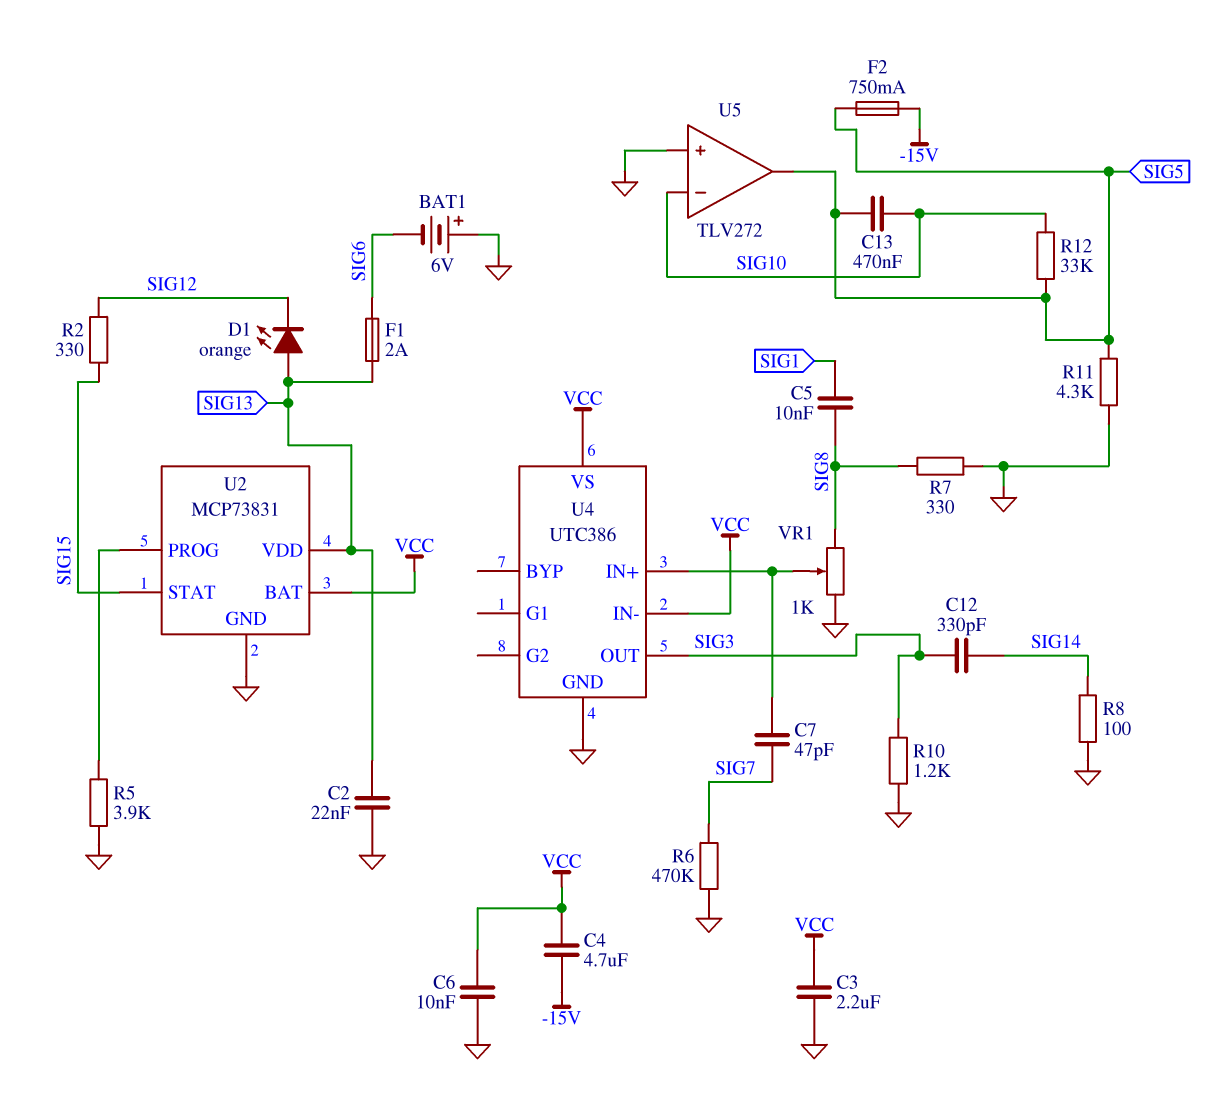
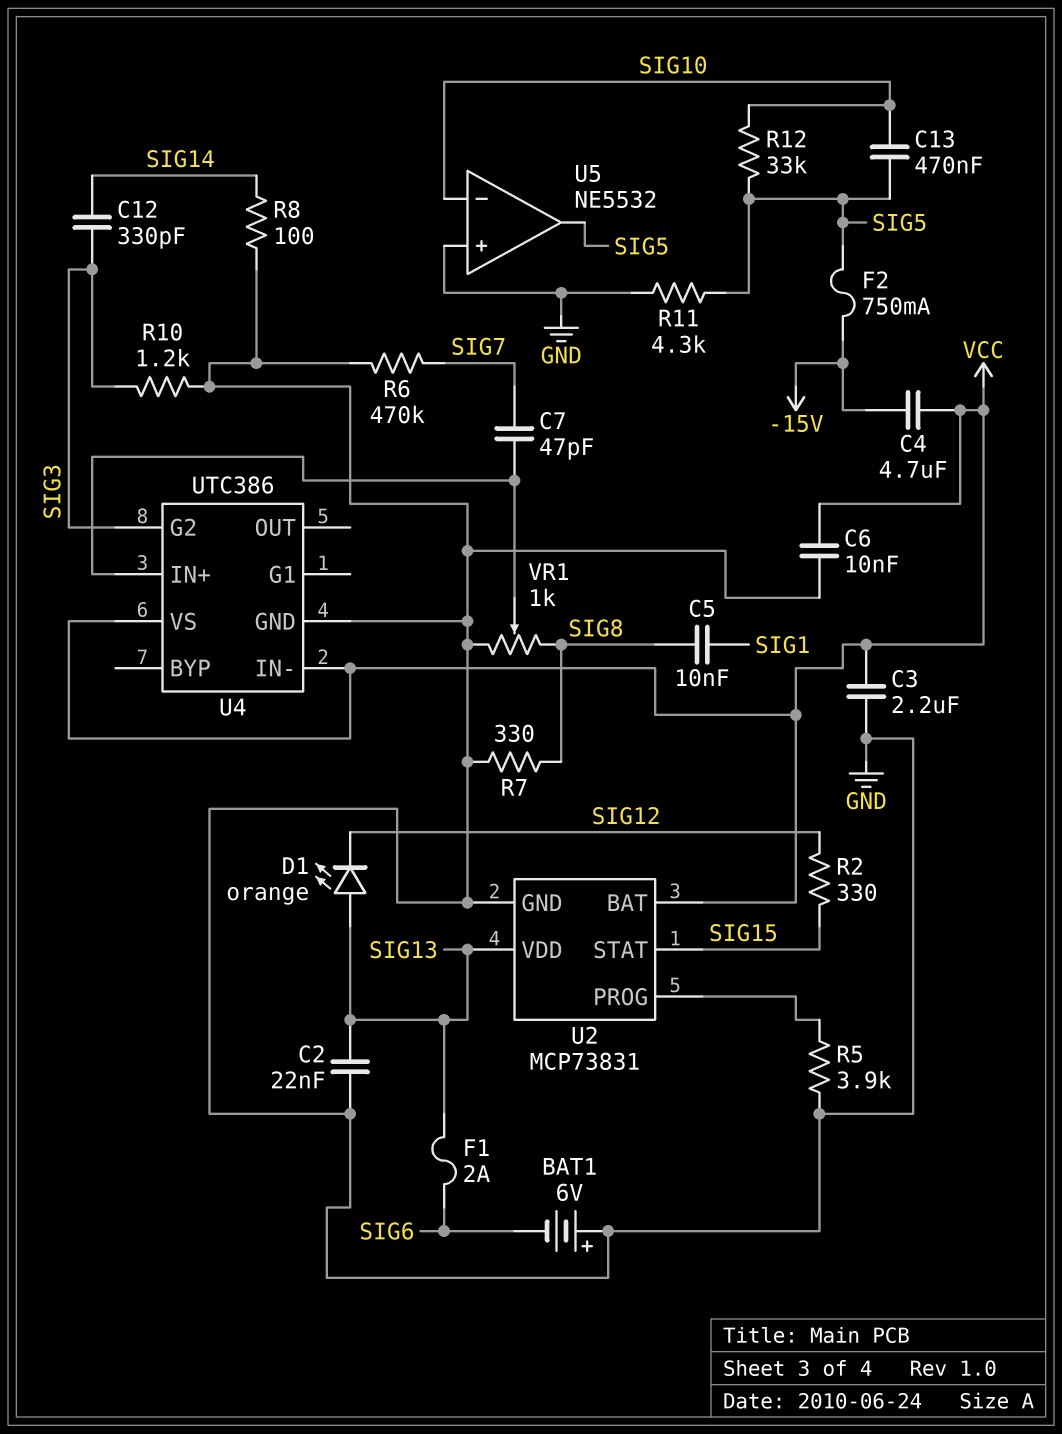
U4 pin G2: none -> SIG3
U4 pin OUT: SIG3 -> none
U5: TLV272 -> NE5532

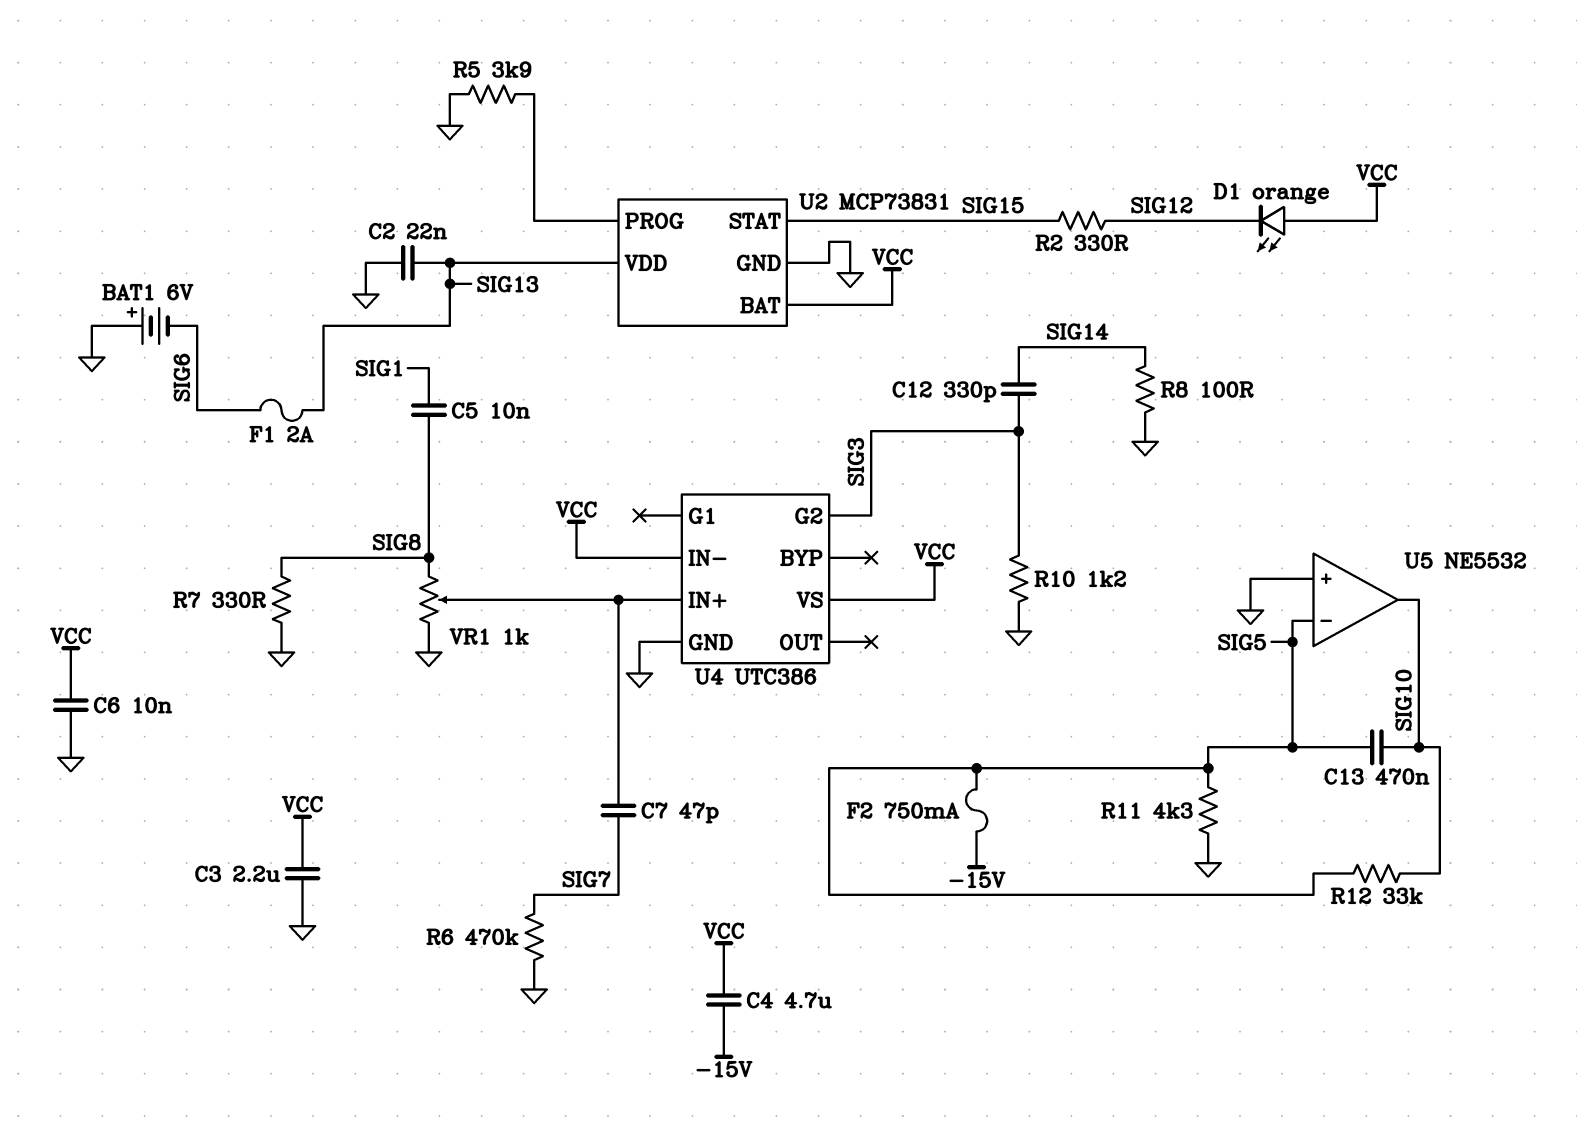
D1: LED orange (A SIG13, K SIG12) -> LED orange (A VCC, K SIG12)
U5 pin in-: SIG10 -> SIG5
U5 pin out: SIG5 -> SIG10

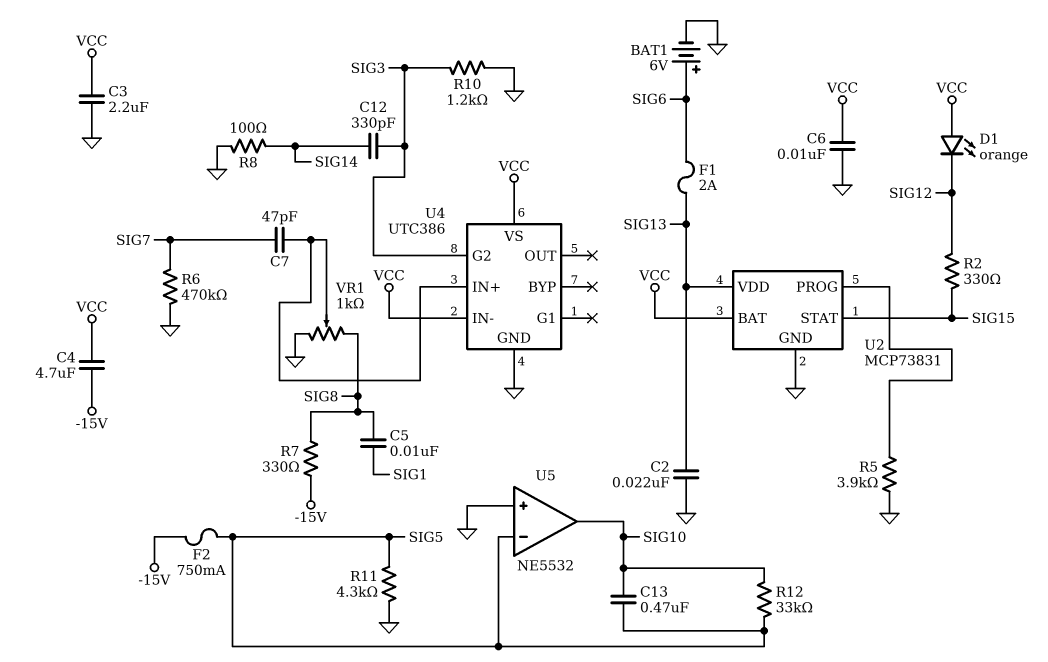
BAT1: 6V (plus GND, minus SIG6) -> 6V (plus SIG6, minus GND)
R7: 330 (GND, SIG8) -> 330 (-15V, SIG8)

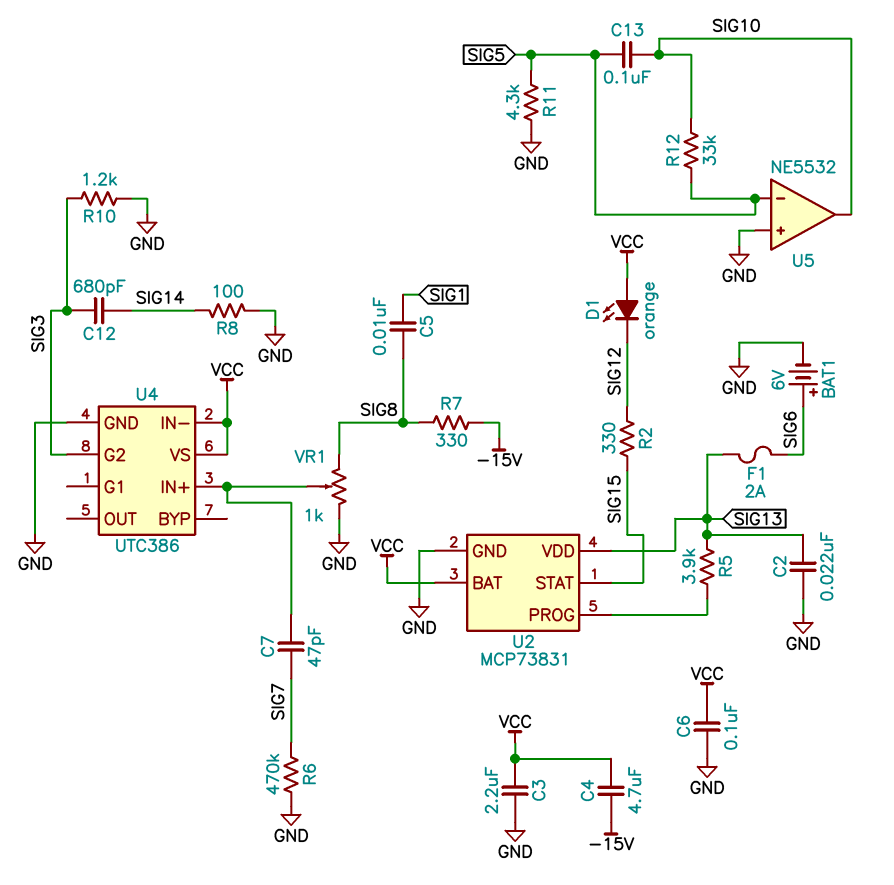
C6: 10nF (GND, VCC) -> 100nF (GND, VCC)
C12: 330pF (SIG3, SIG14) -> 680pF (SIG3, SIG14)
C13: 470nF (SIG5, SIG10) -> 100nF (SIG5, SIG10)
F2: 750mA (-15V, SIG5) -> none
R5: 3.9k (GND, U2/PROG) -> 3.9k (SIG13, U2/PROG)

